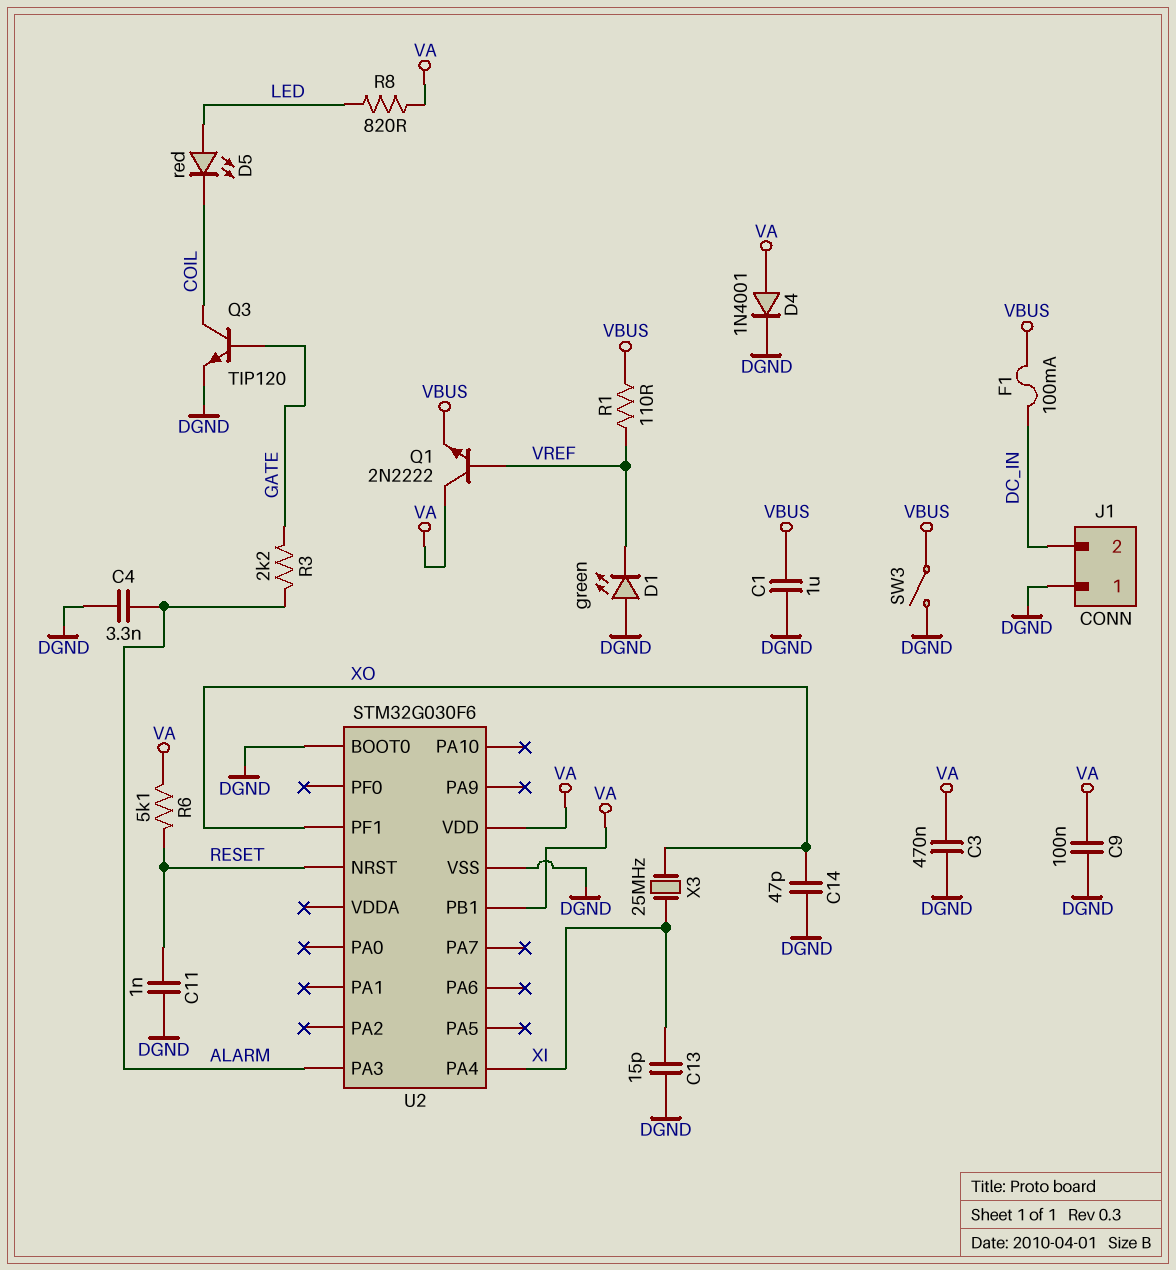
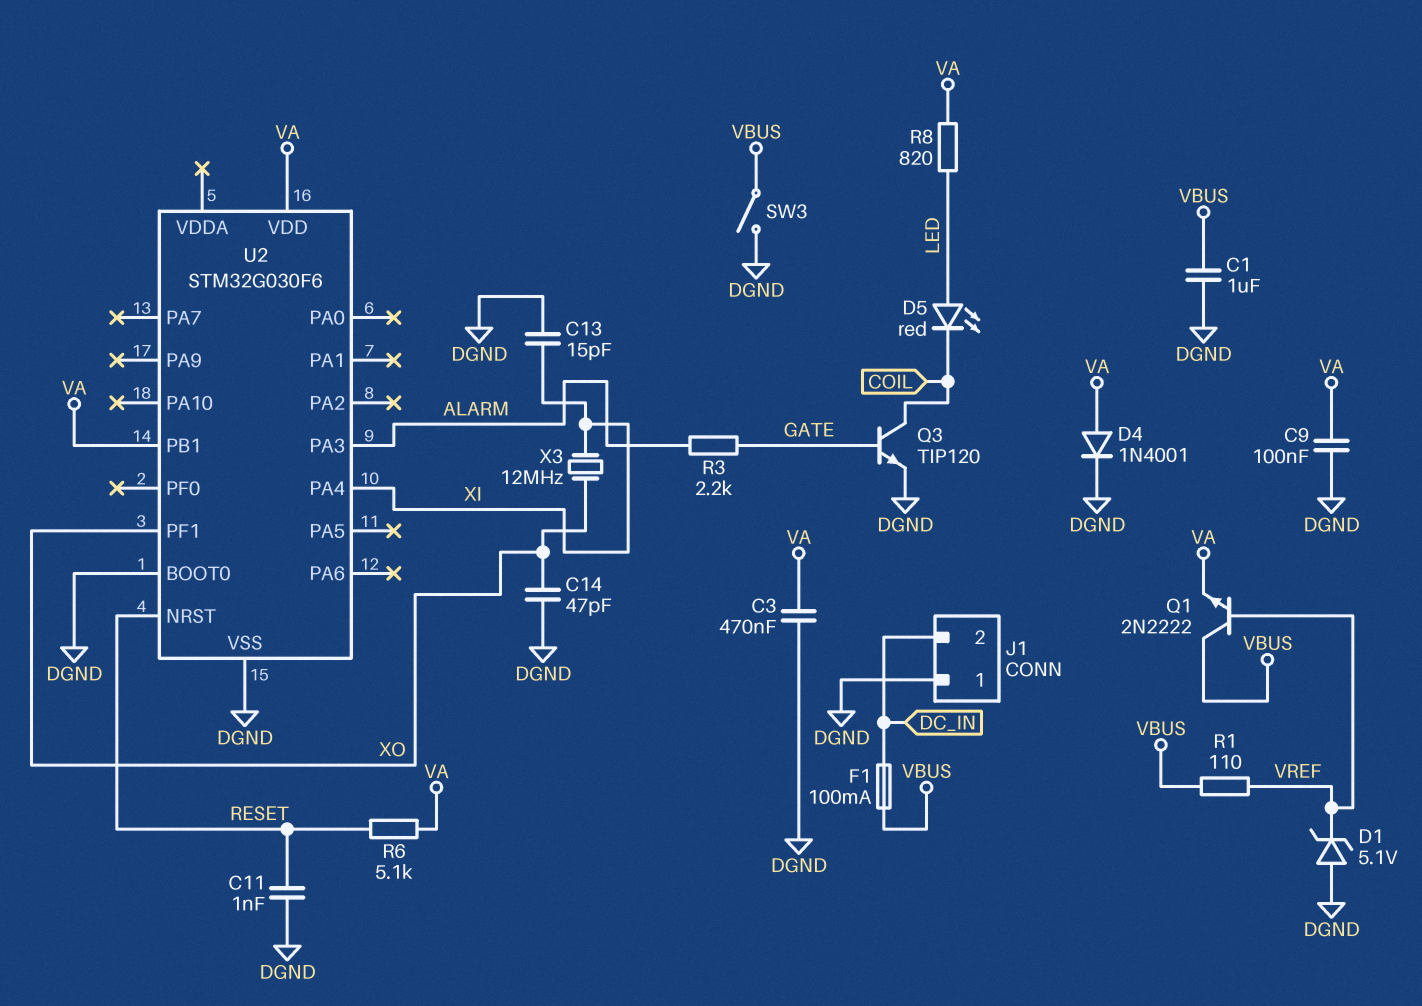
C4: 3.3nF (ALARM, DGND) -> none
D1: LED green (A DGND, K VREF) -> zener 5.1V (A DGND, K VREF)
Q1: NPN 2N2222 (B VREF, C VA, E VBUS) -> NPN 2N2222 (B VREF, C VBUS, E VA)
X3: 25MHz (XI, XO) -> 12MHz (XI, XO)

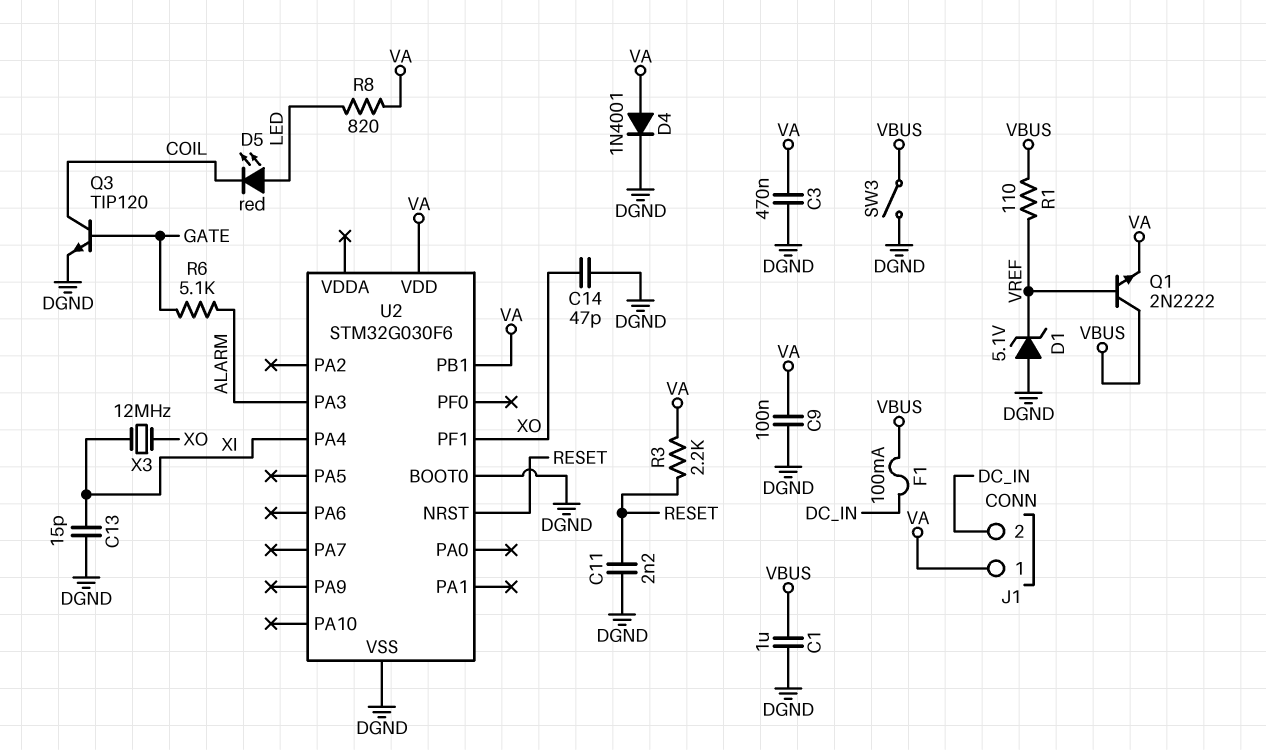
C11: 1nF (DGND, RESET) -> 2.2nF (DGND, RESET)
J1 pin 1: DGND -> VA
R3: 2.2k (ALARM, GATE) -> 2.2k (RESET, VA)
R6: 5.1k (RESET, VA) -> 5.1k (ALARM, GATE)

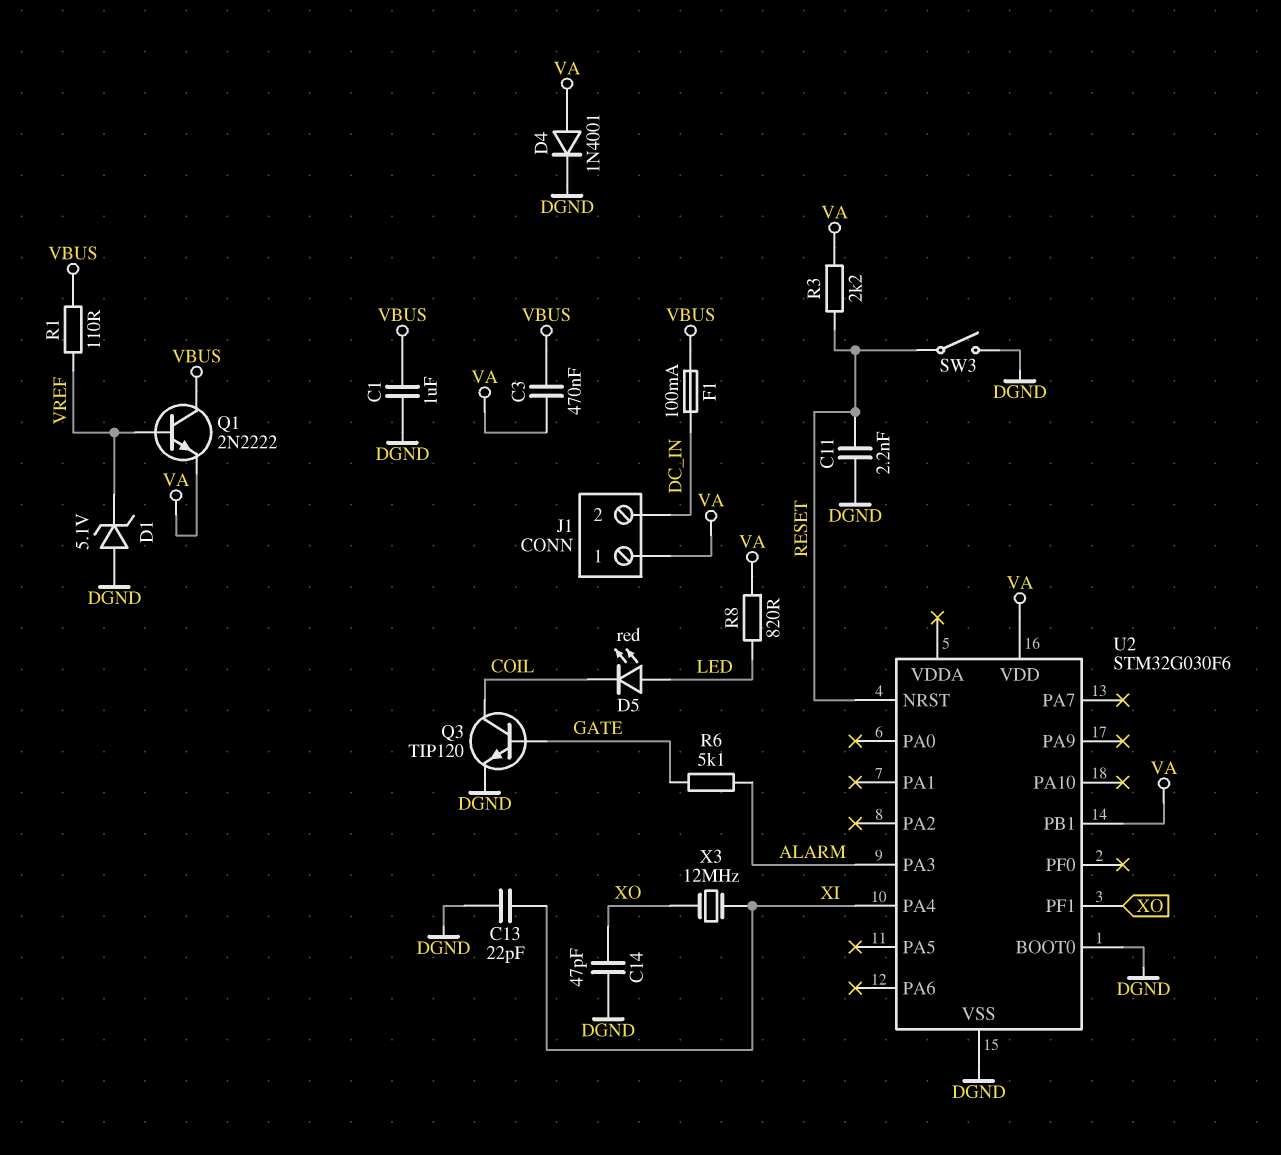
C3: 470nF (DGND, VA) -> 470nF (VA, VBUS)
C9: 100nF (DGND, VA) -> none
C13: 15pF (DGND, XI) -> 22pF (DGND, XI)
SW3: switch (DGND, VBUS) -> switch (DGND, RESET)

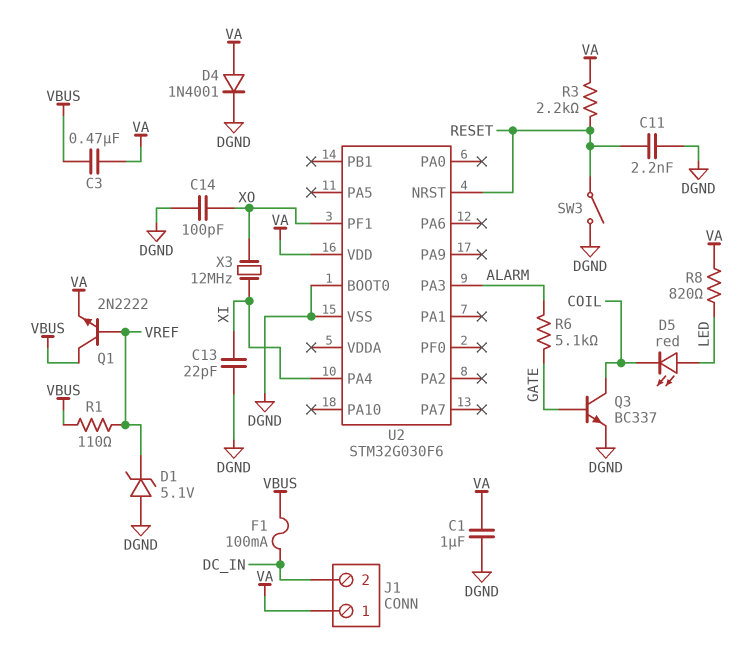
C1: 1uF (DGND, VBUS) -> 1uF (DGND, VA)
C14: 47pF (DGND, XO) -> 100pF (DGND, XO)
Q3: NPN TIP120 (B GATE, C COIL, E DGND) -> NPN BC337 (B GATE, C COIL, E DGND)
U2 pin PB1: VA -> none

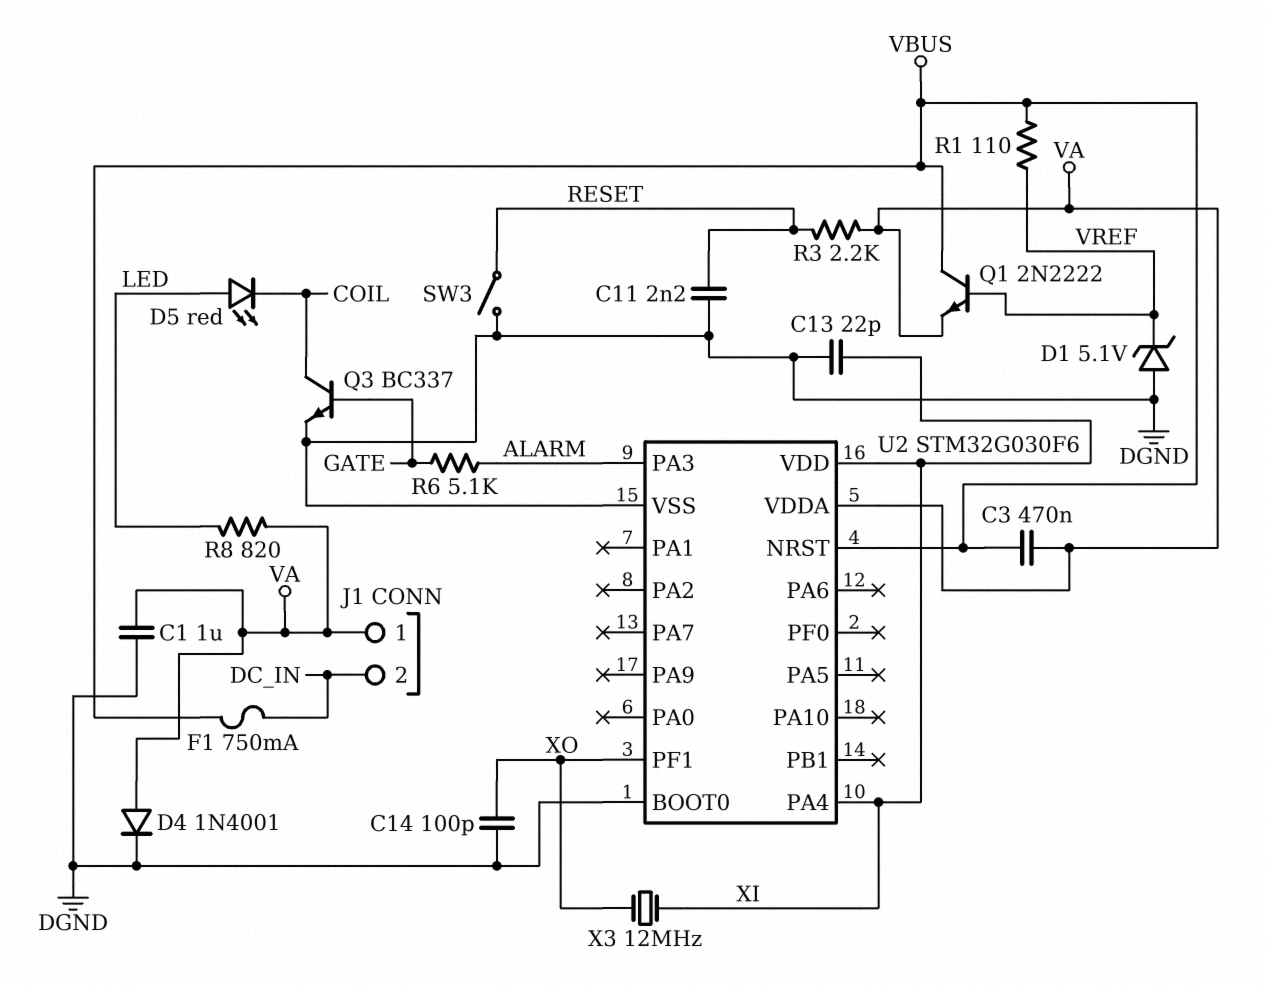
F1: 100mA (DC_IN, VBUS) -> 750mA (DC_IN, VBUS)
U2 pin NRST: RESET -> VBUS
U2 pin VDD: VA -> XI
U2 pin VDDA: none -> VA

